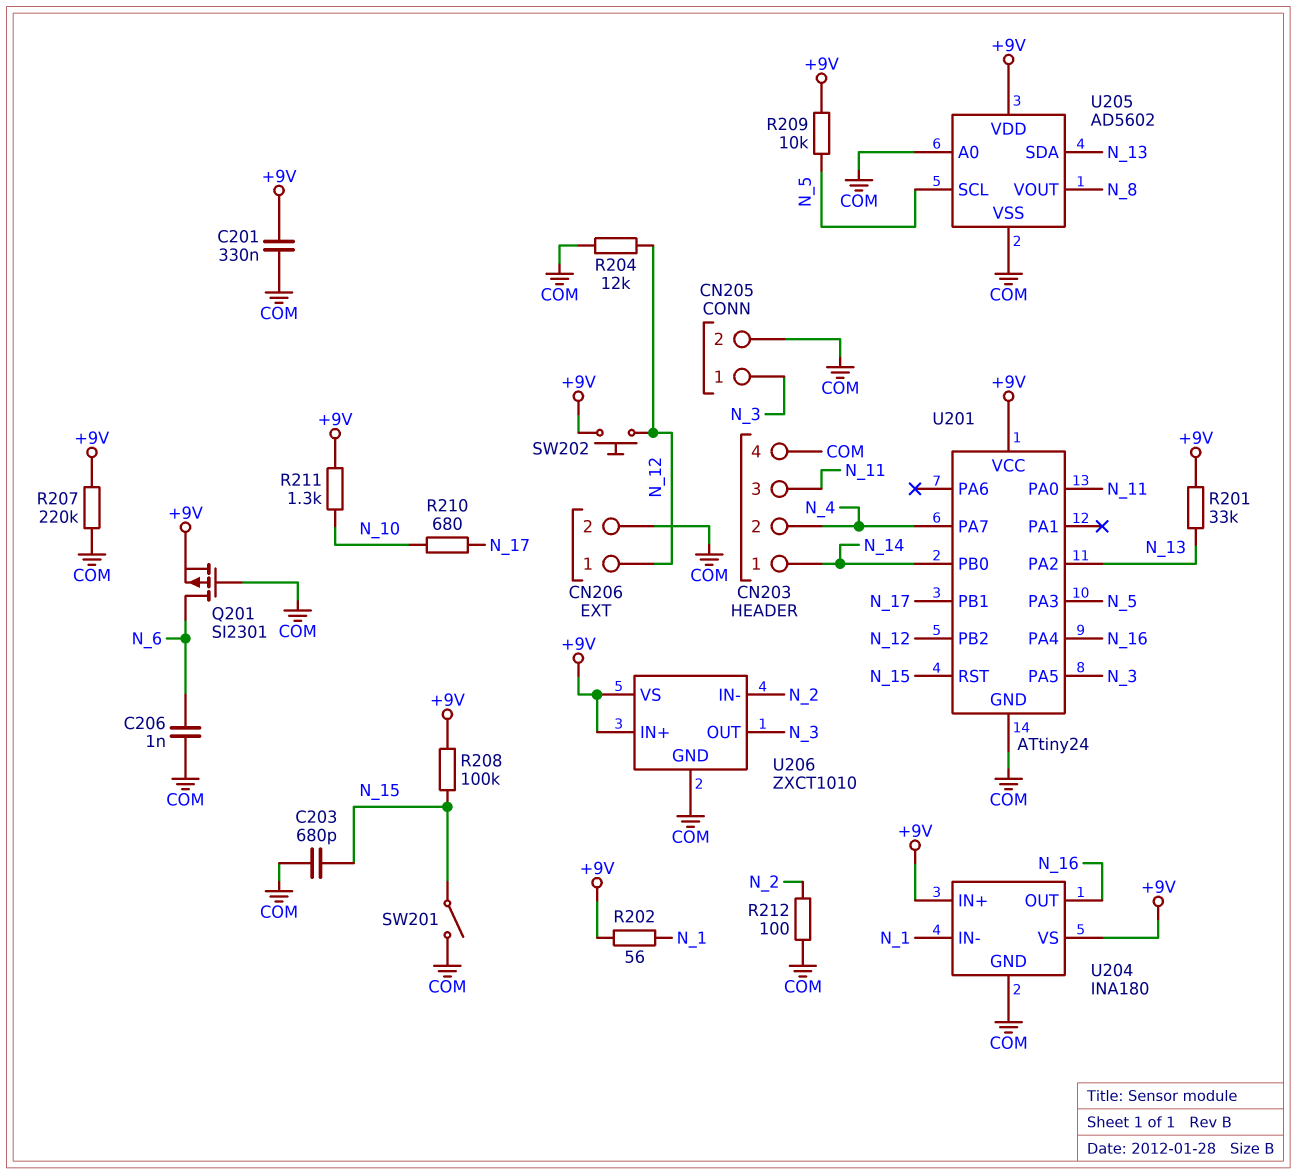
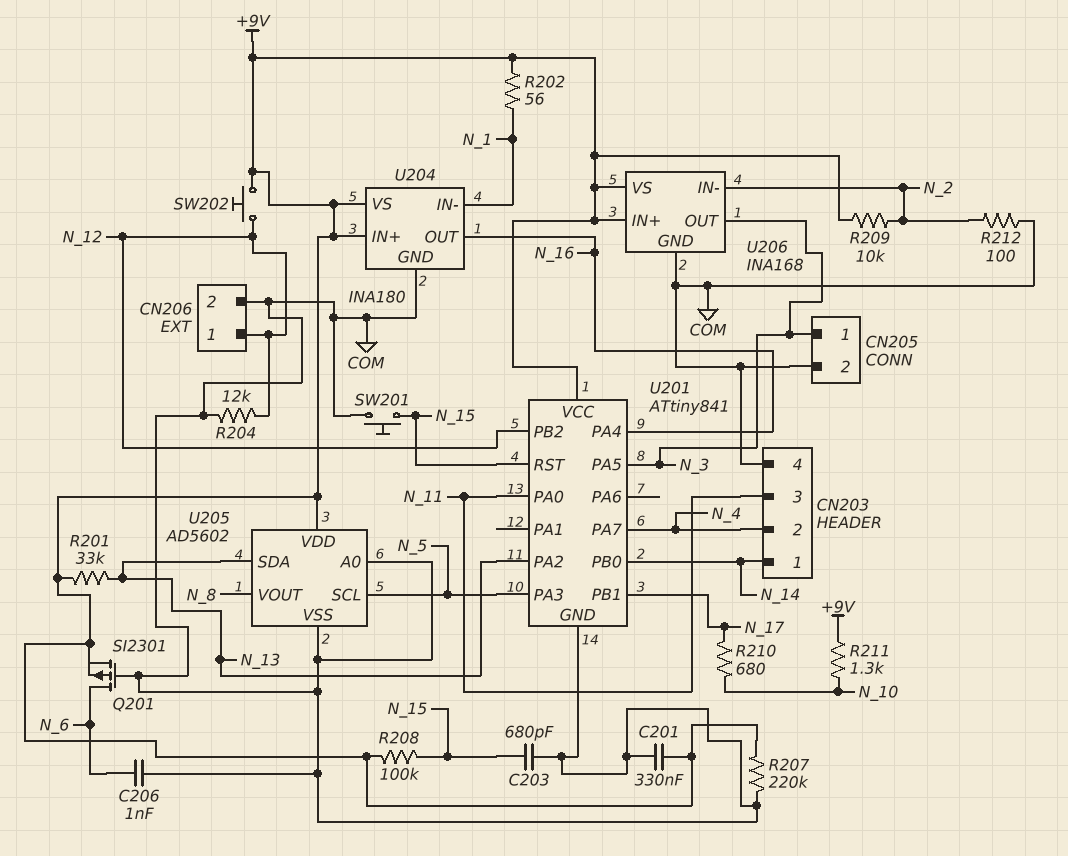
R209: 10k (+9V, N_5) -> 10k (+9V, N_2)
SW201: switch (COM, N_15) -> button (COM, N_15)
U201: ATtiny24 -> ATtiny841
U206: ZXCT1010 -> INA168

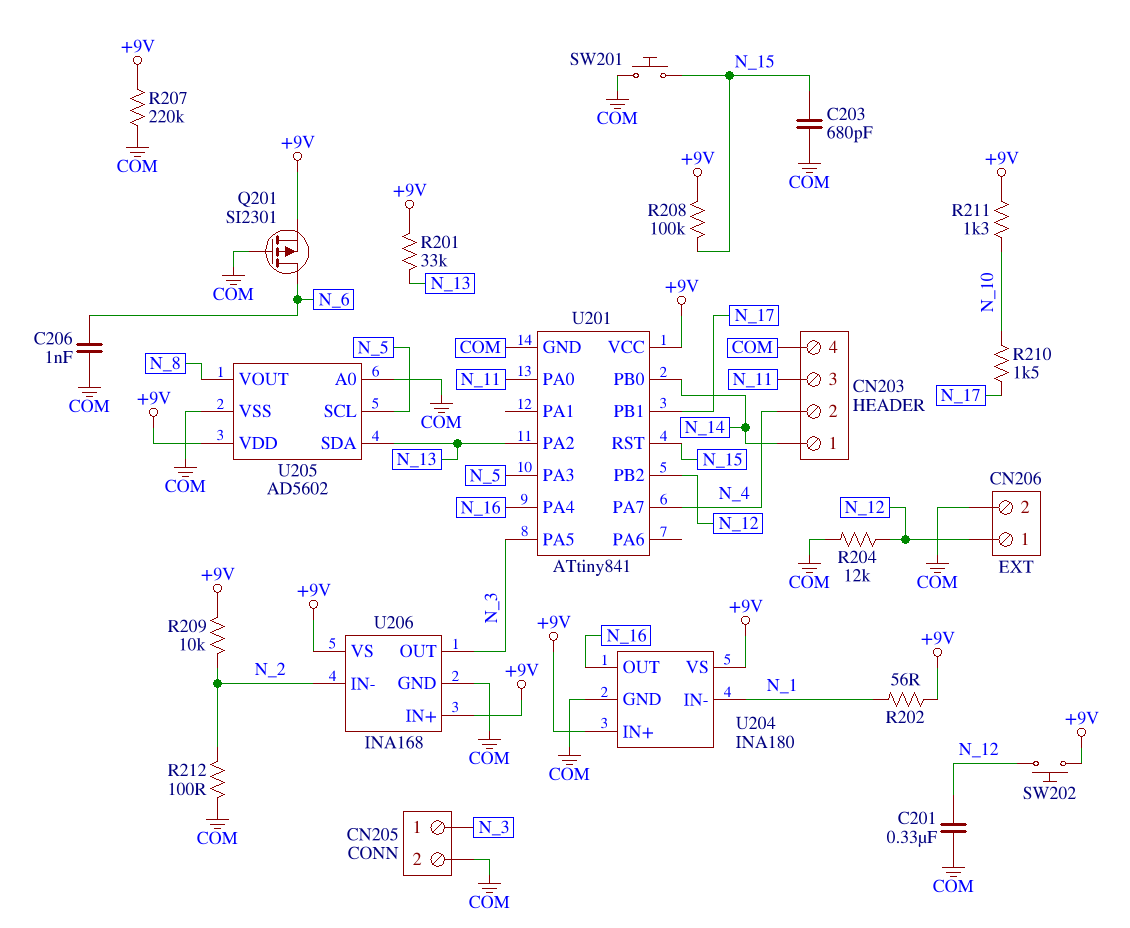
C201: 330nF (+9V, COM) -> 330nF (COM, N_12)
R210: 680 (N_10, N_17) -> 1.5k (N_10, N_17)

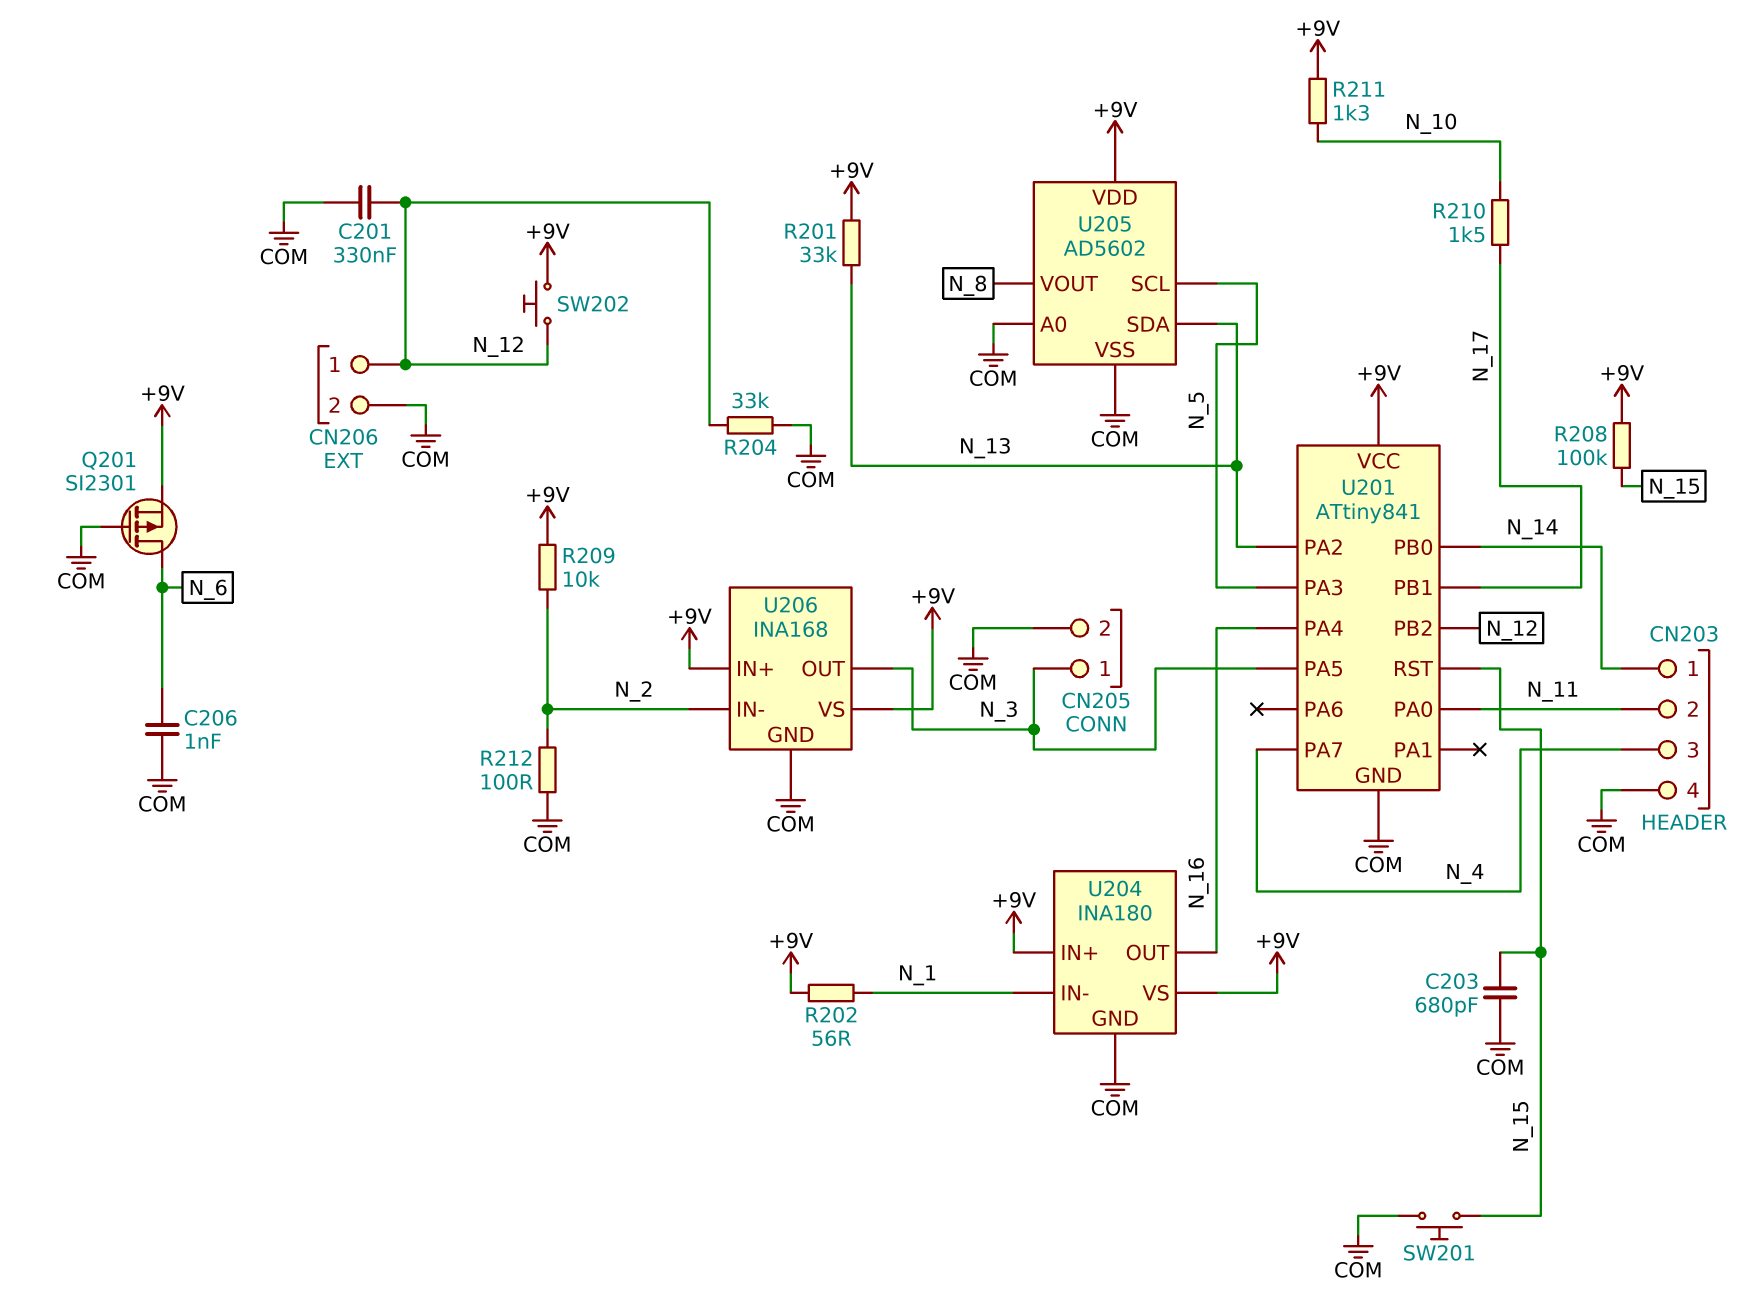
CN203 pin 2: N_4 -> N_11
CN203 pin 3: N_11 -> N_4
R204: 12k (COM, N_12) -> 33k (COM, N_12)
R207: 220k (+9V, COM) -> none

